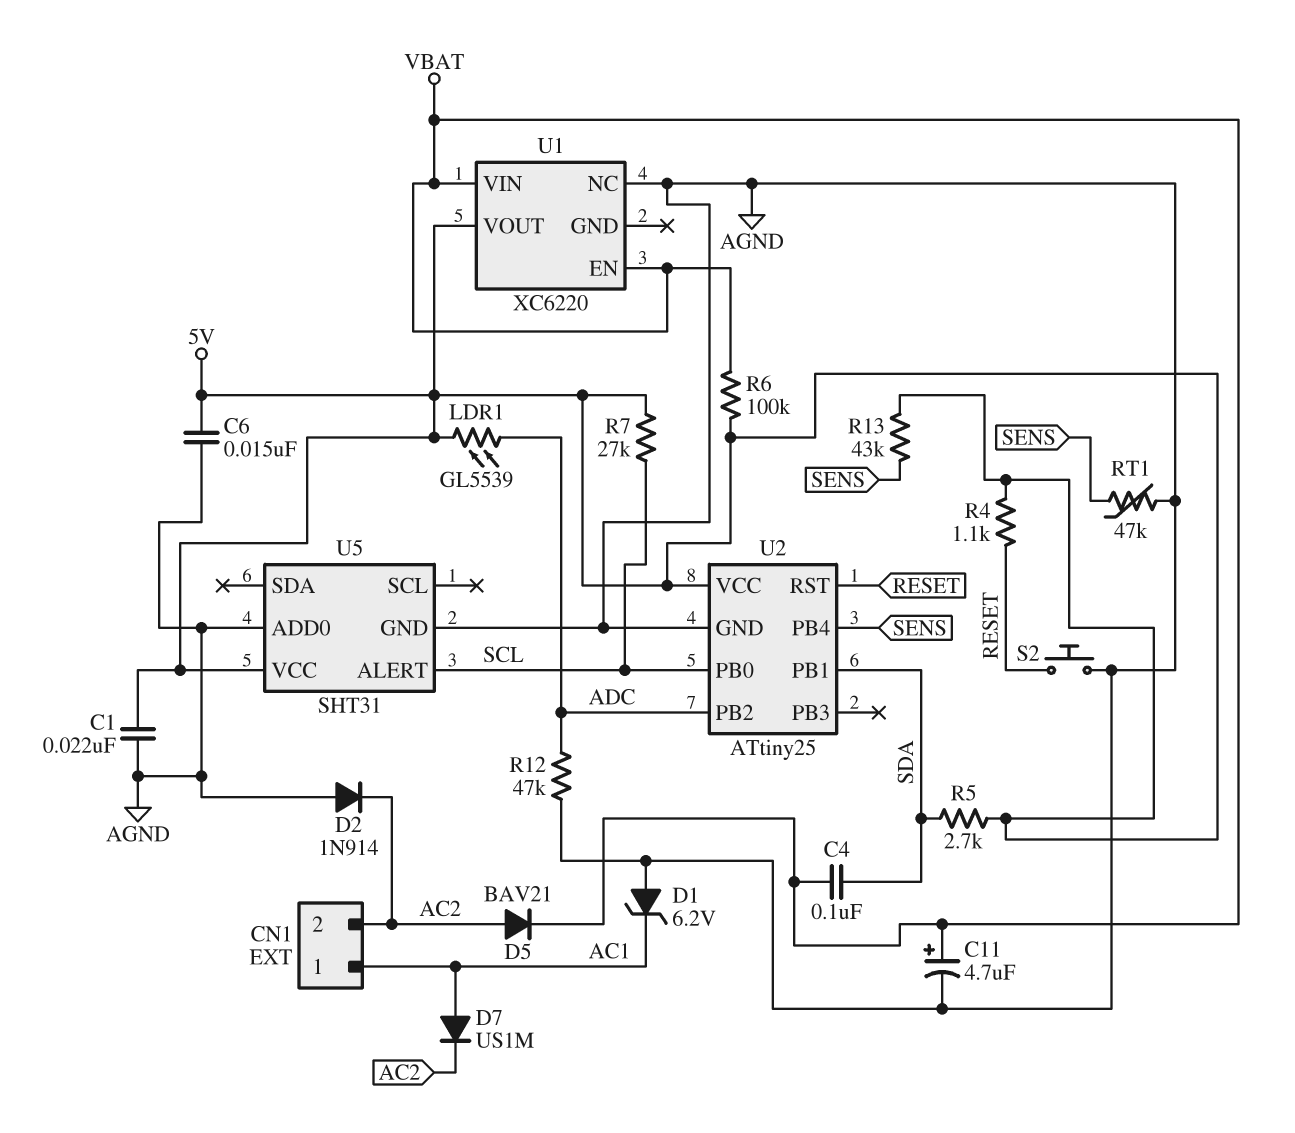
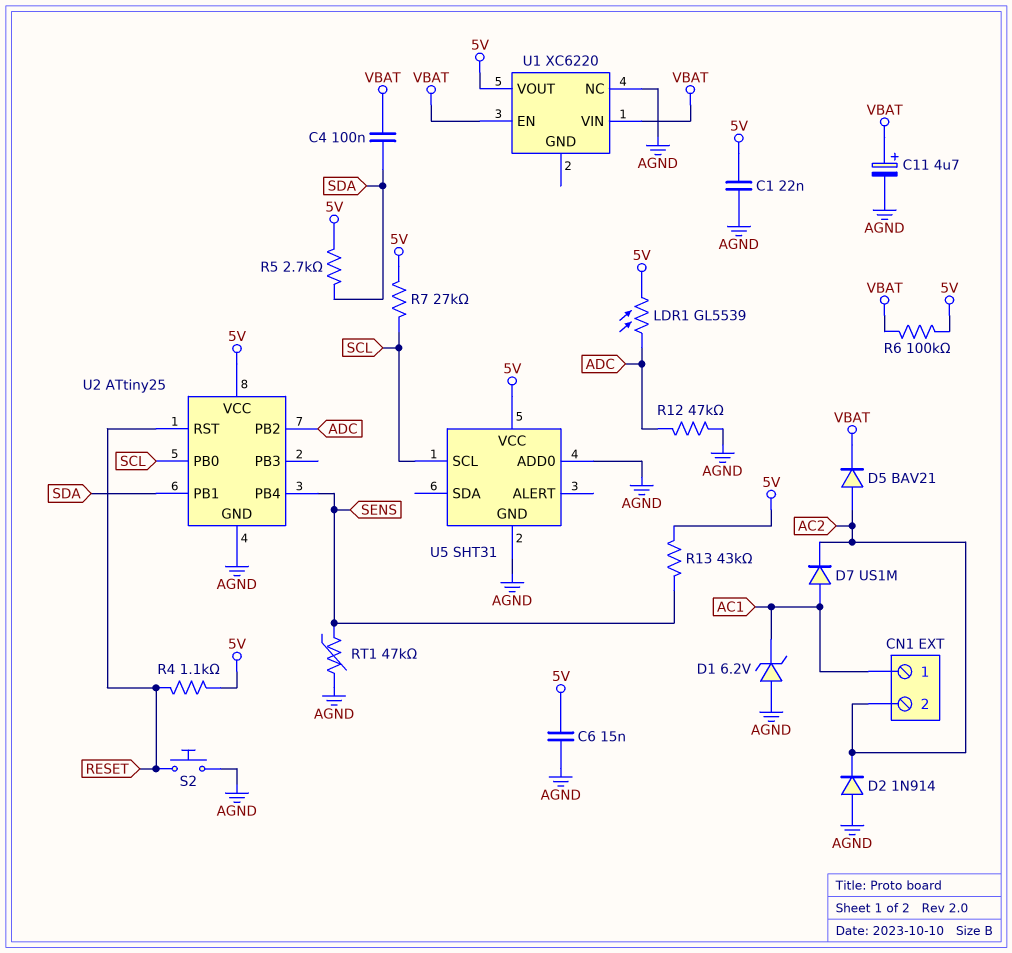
U5 pin ALERT: SCL -> none
U5 pin SCL: none -> SCL

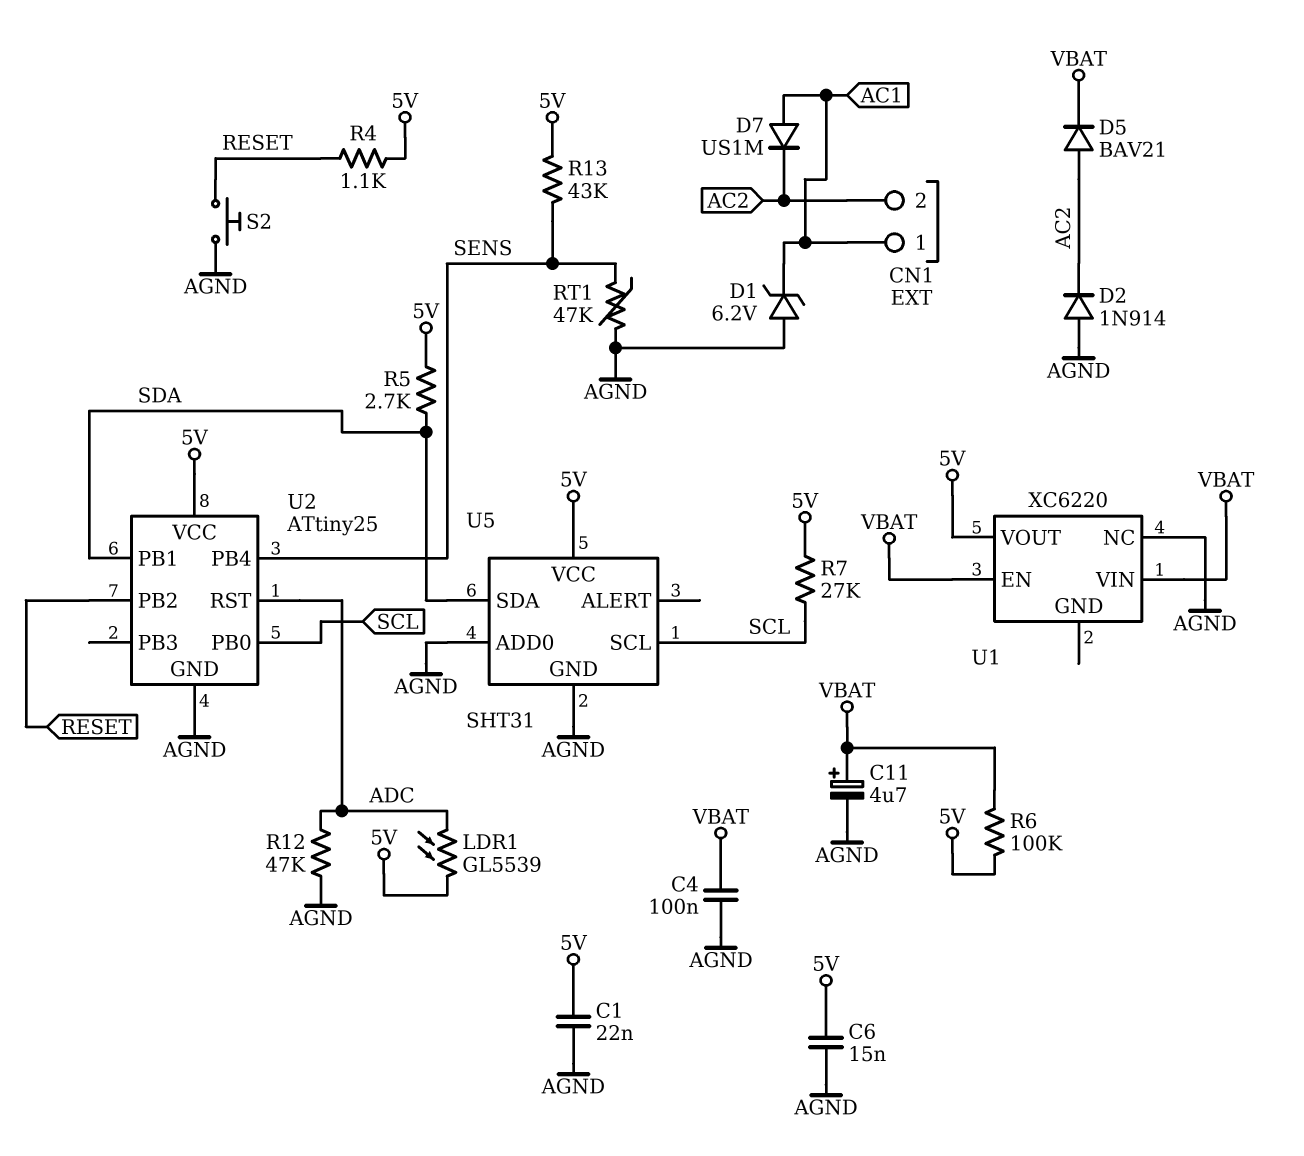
C4: 100nF (SDA, VBAT) -> 100nF (AGND, VBAT)
U2 pin PB2: ADC -> RESET
U2 pin RST: RESET -> ADC
U5 pin SDA: none -> SDA

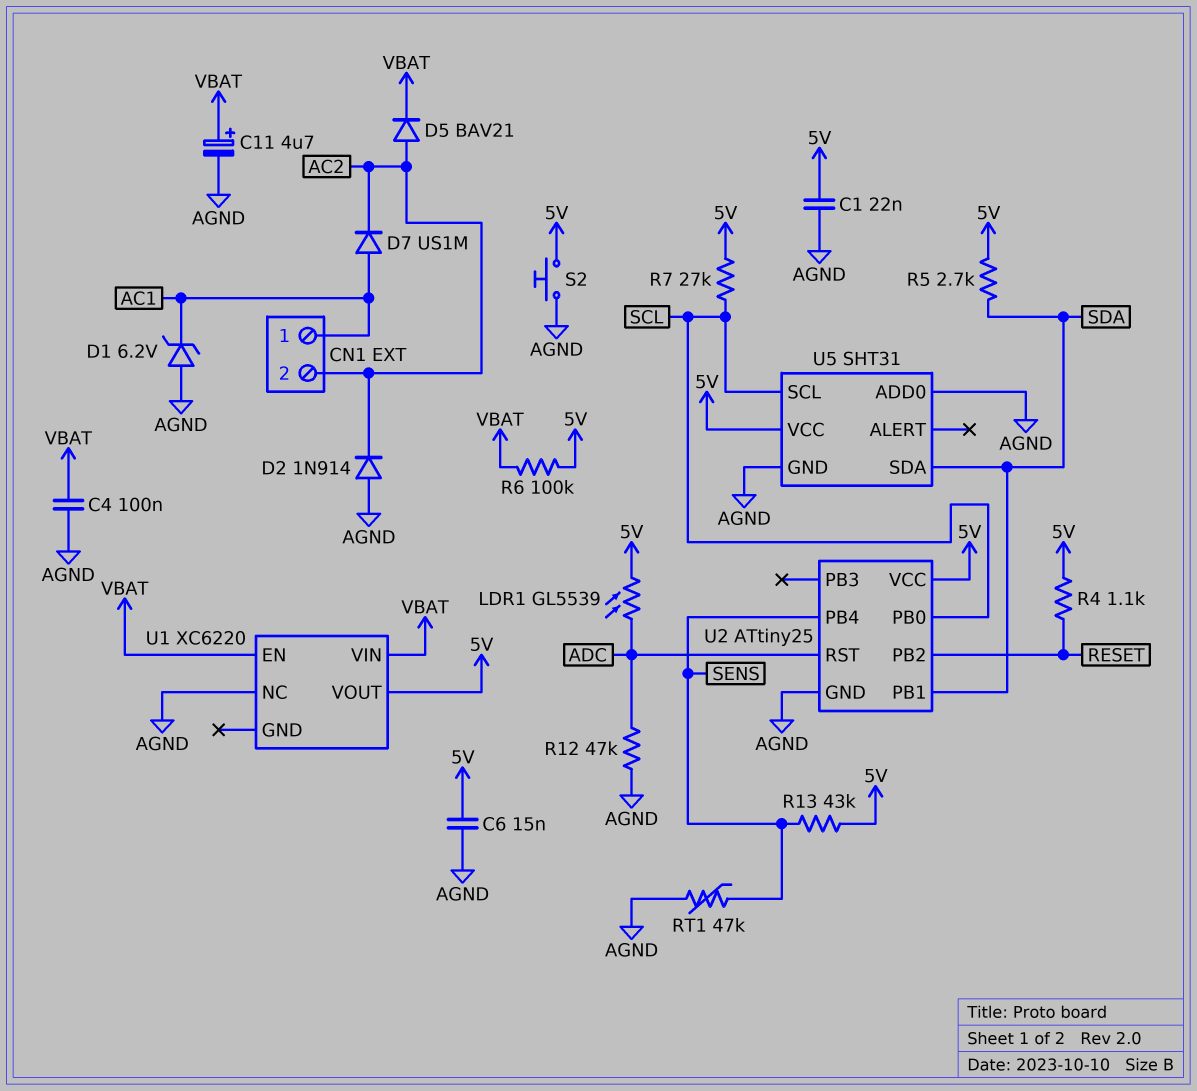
S2: button (AGND, RESET) -> button (5V, AGND)

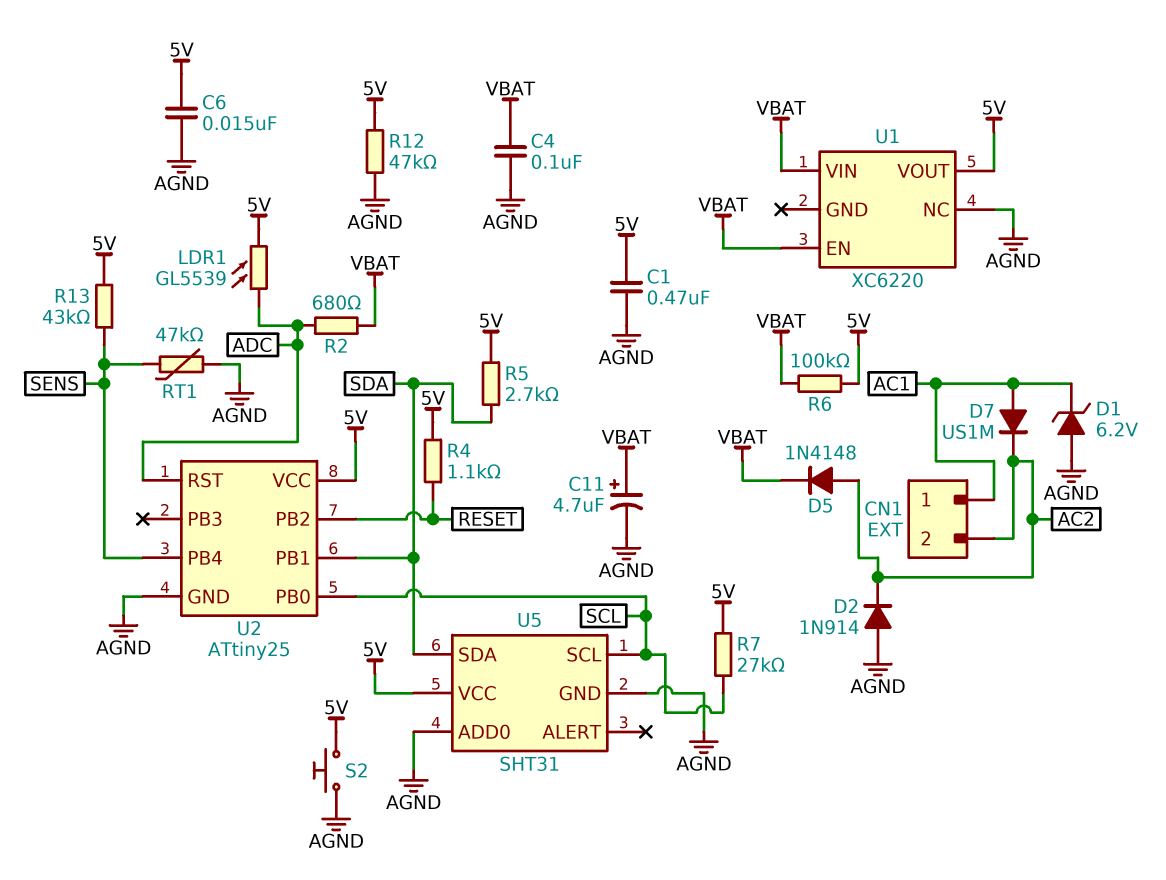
C1: 22nF (5V, AGND) -> 470nF (5V, AGND)
D5: diode BAV21 (A AC2, K VBAT) -> diode 1N4148 (A AC2, K VBAT)
R2: none -> 680 (ADC, VBAT)
R12: 47k (ADC, AGND) -> 47k (5V, AGND)

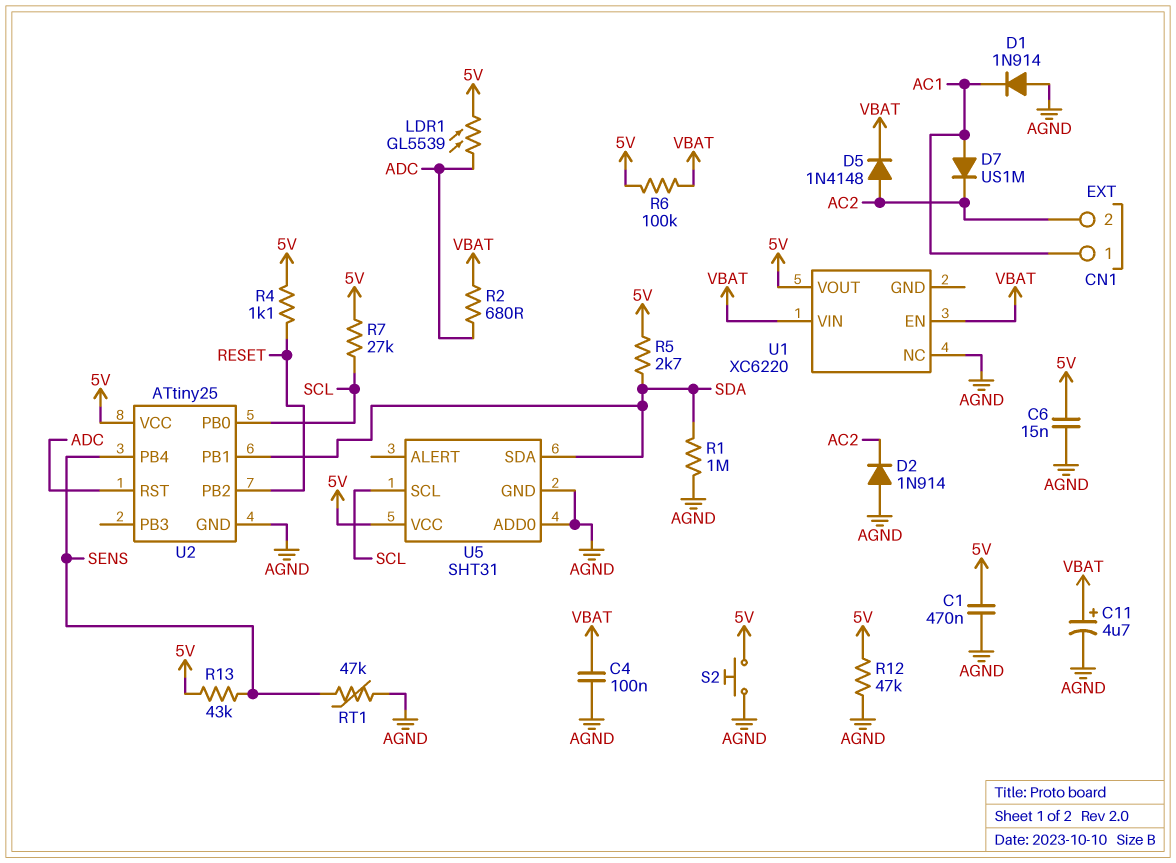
D1: zener 6.2V (A AGND, K AC1) -> diode 1N914 (A AGND, K AC1)
R1: none -> 1M (AGND, SDA)

